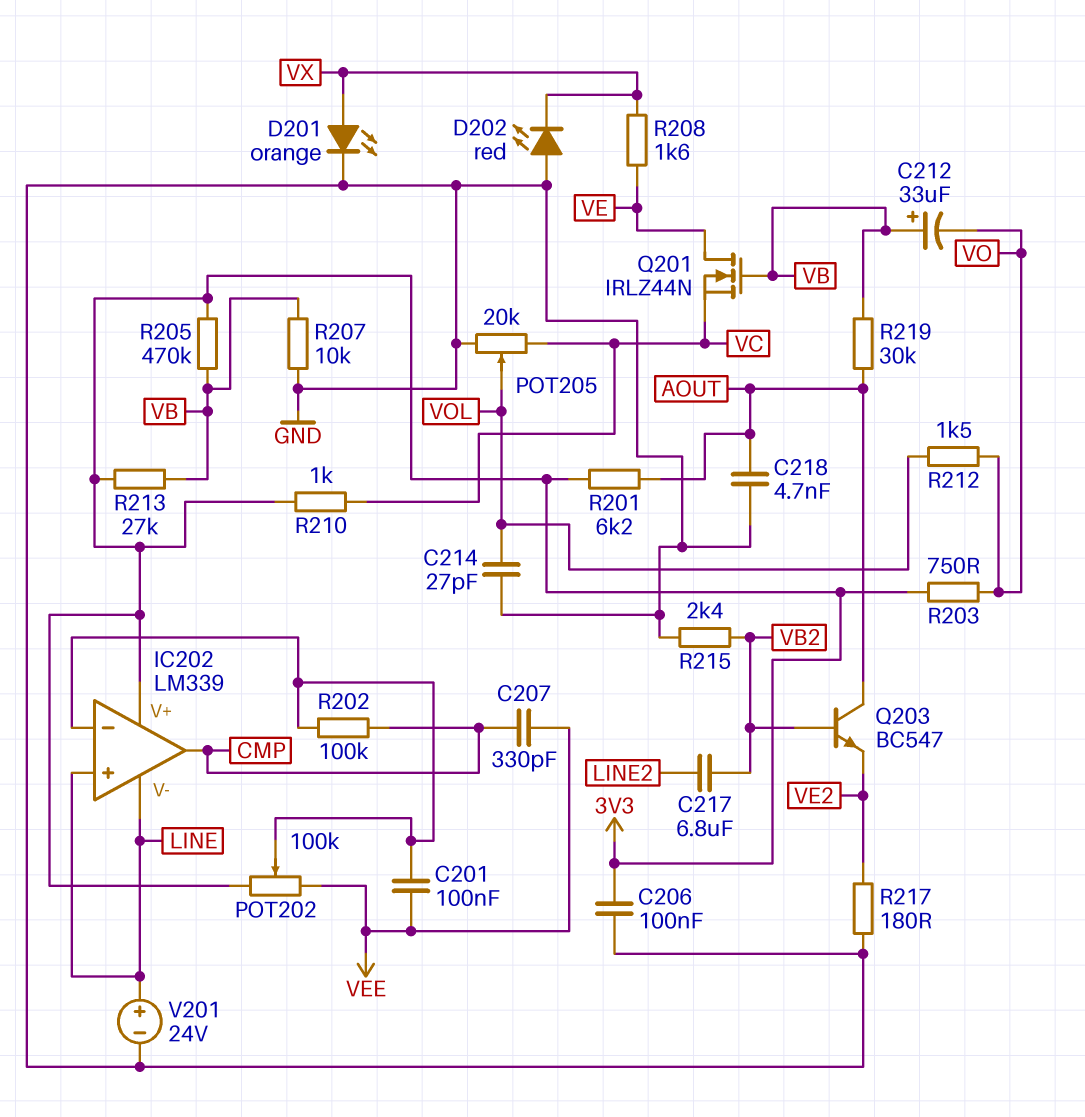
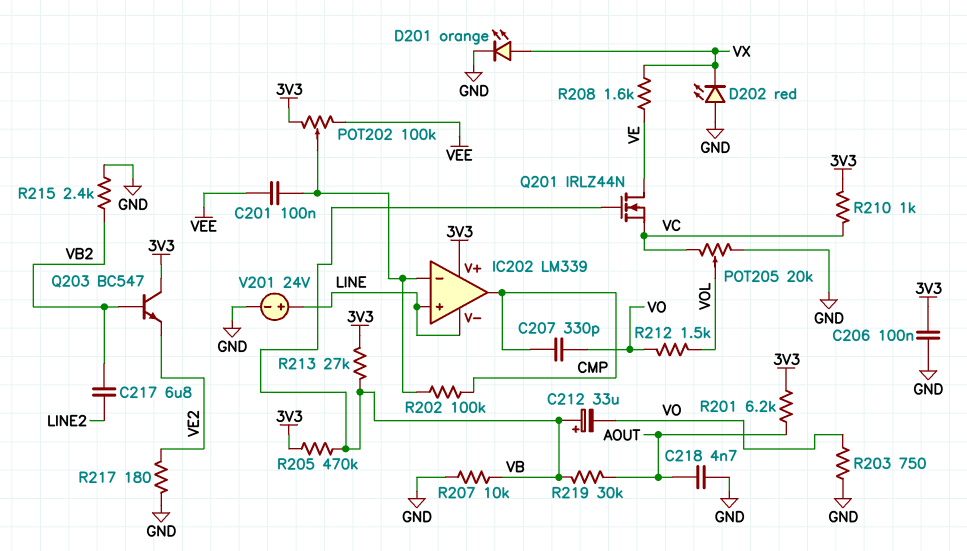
C207: 330pF (CMP, VEE) -> 330pF (CMP, VO)
C214: 27pF (GND, VOL) -> none
Q203: NPN BC547 (B VB2, C AOUT, E VE2) -> NPN BC547 (B VB2, C 3V3, E VE2)
R203: 750 (3V3, VO) -> 750 (GND, VO)

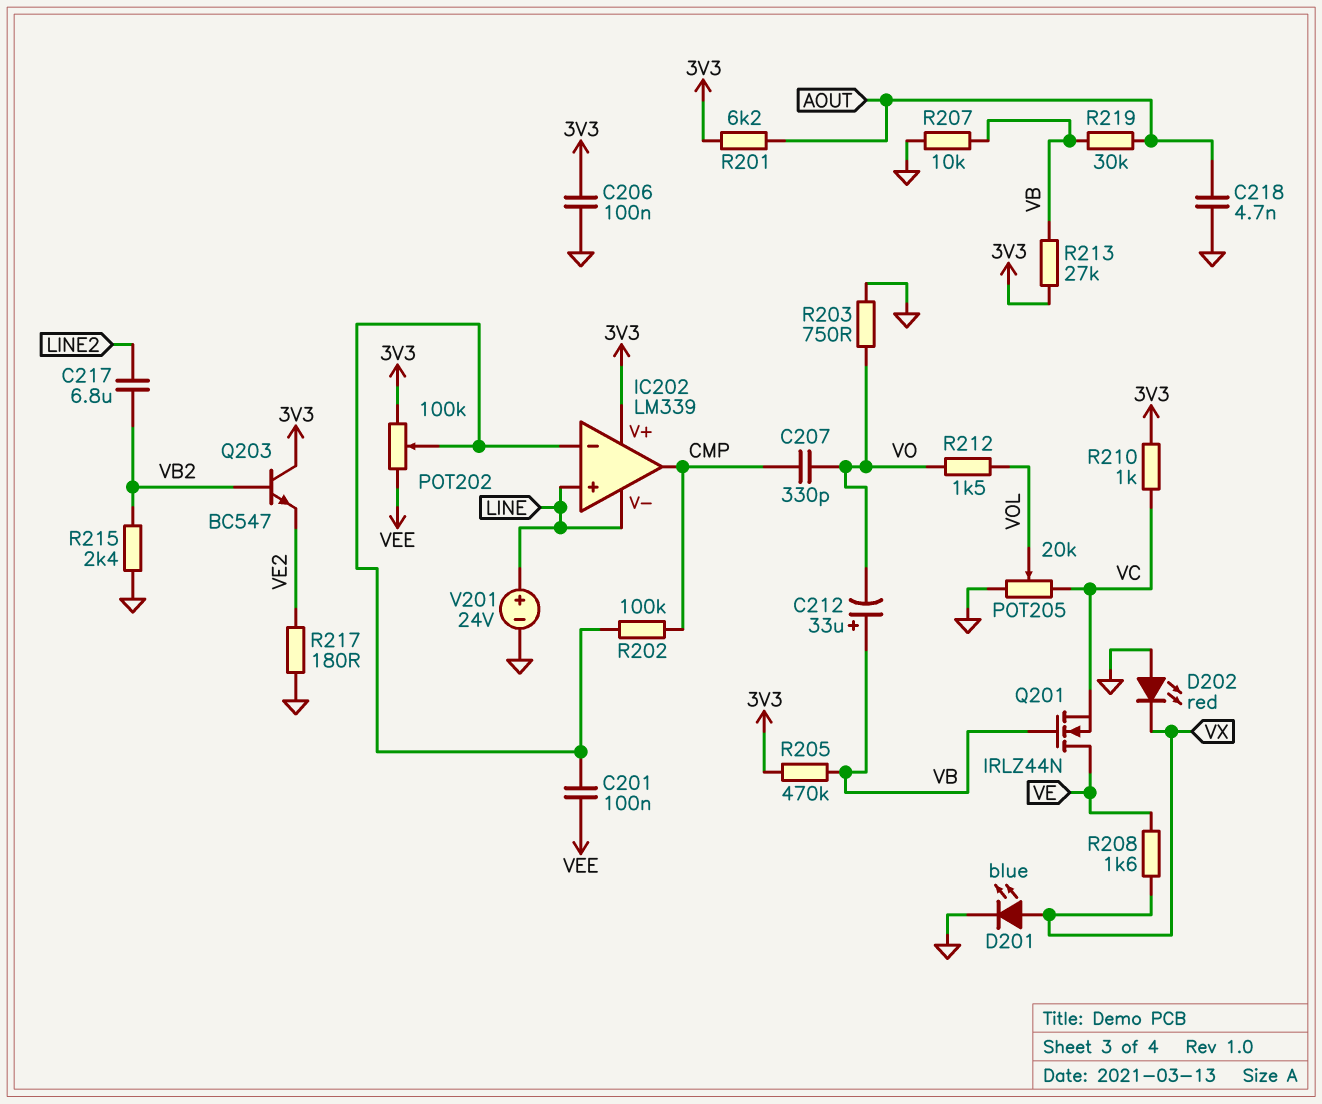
D201: LED orange (A VX, K GND) -> LED blue (A VX, K GND)

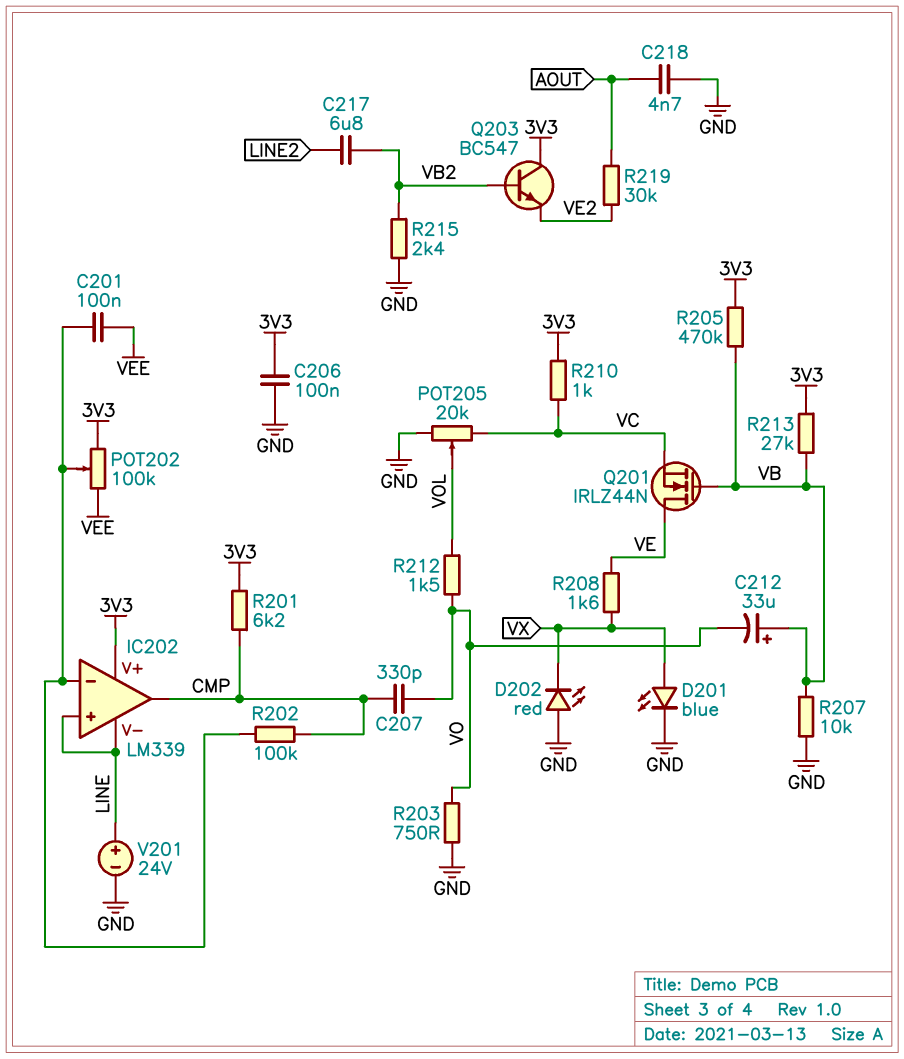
R201: 6.2k (3V3, AOUT) -> 6.2k (3V3, CMP)
R217: 180 (GND, VE2) -> none
R219: 30k (AOUT, VB) -> 30k (AOUT, VE2)

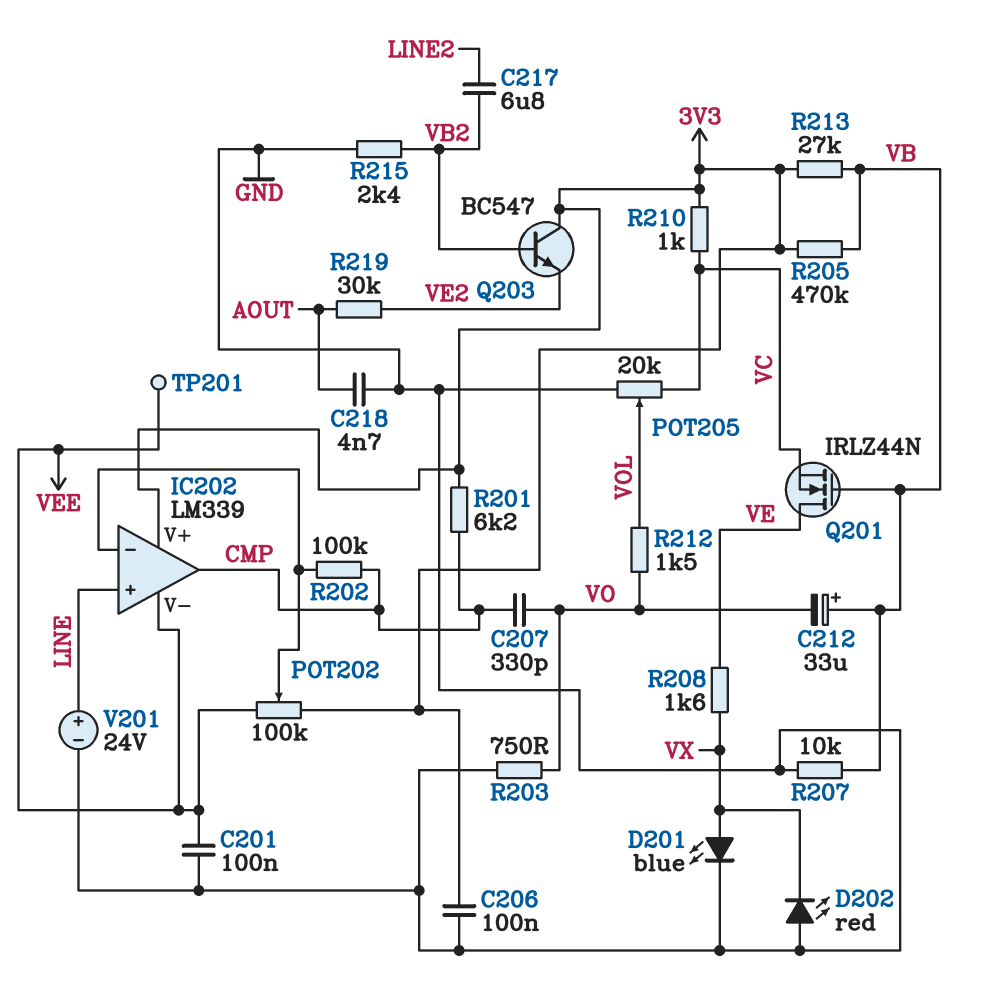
C201: 100nF (IC202/in-, VEE) -> 100nF (GND, VEE)
IC202 pin V-: LINE -> VEE
TP201: none -> test point (VEE)

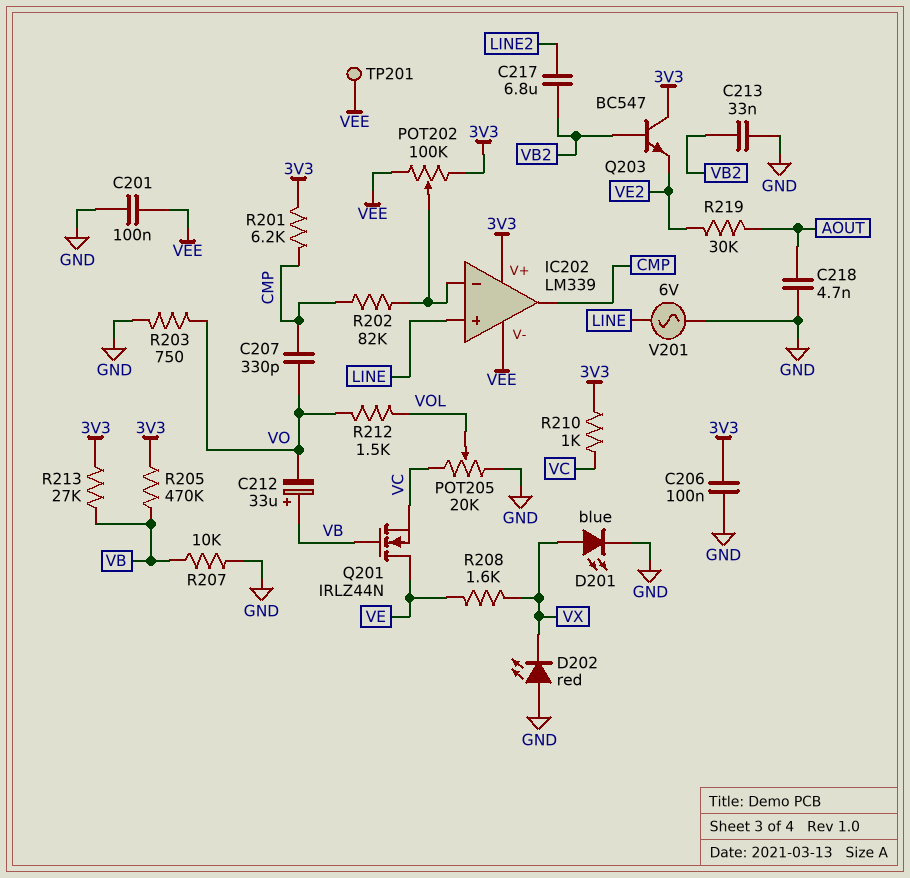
C213: none -> 33nF (GND, VB2)
R202: 100k (CMP, IC202/in-) -> 82k (CMP, IC202/in-)
R215: 2.4k (GND, VB2) -> none
V201: 24V (plus LINE, minus GND) -> AC 6V (GND, LINE)

